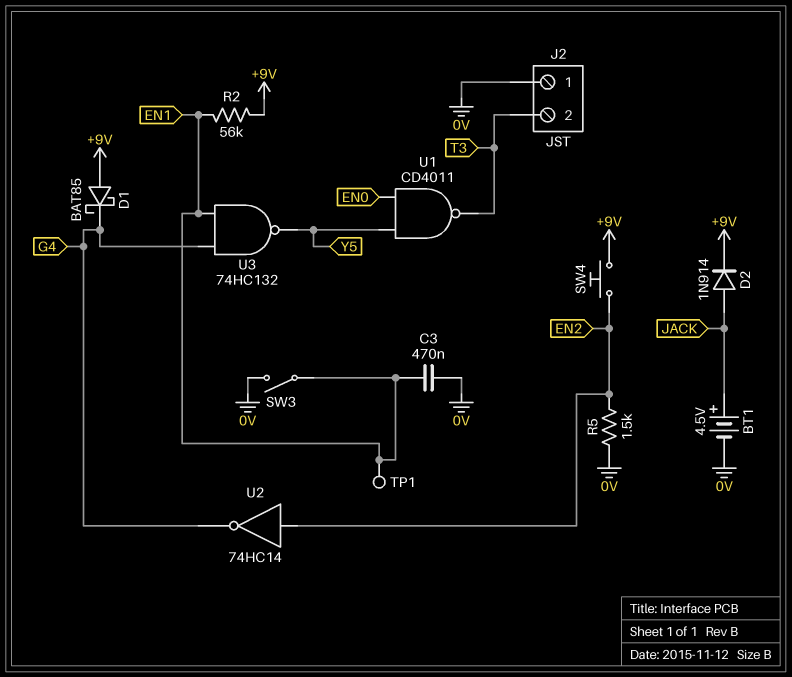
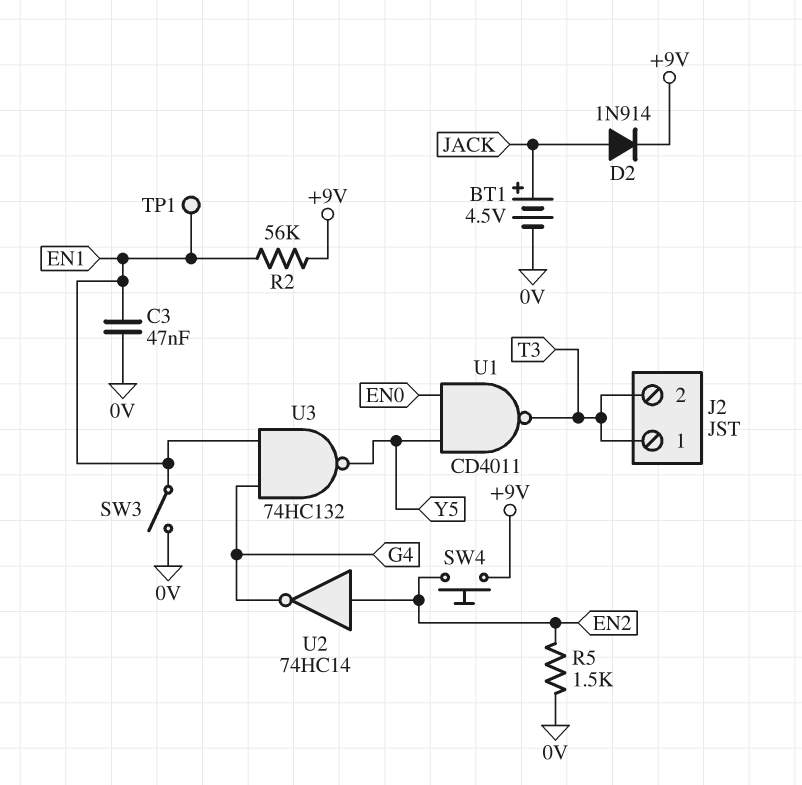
C3: 470nF (0V, EN1) -> 47nF (0V, EN1)
D1: schottky BAT85 (A +9V, K G4) -> none
J2 pin 1: 0V -> T3

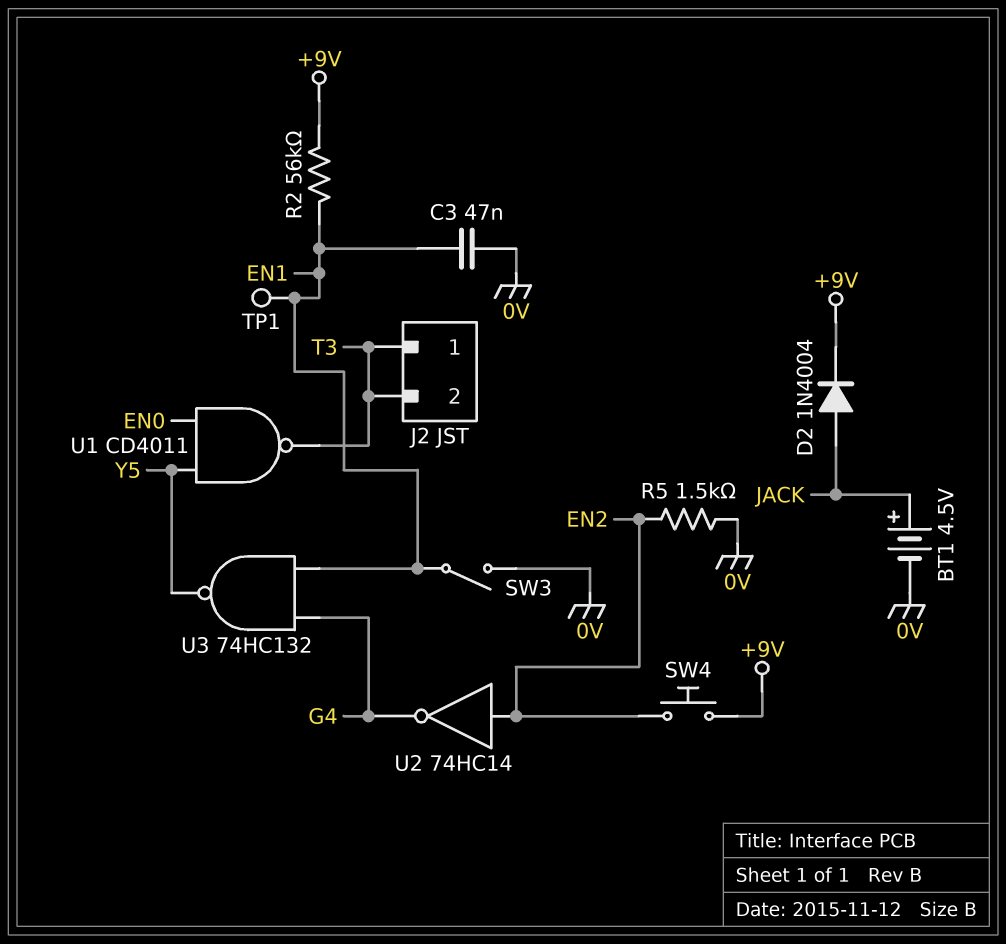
D2: diode 1N914 (A JACK, K +9V) -> diode 1N4004 (A JACK, K +9V)

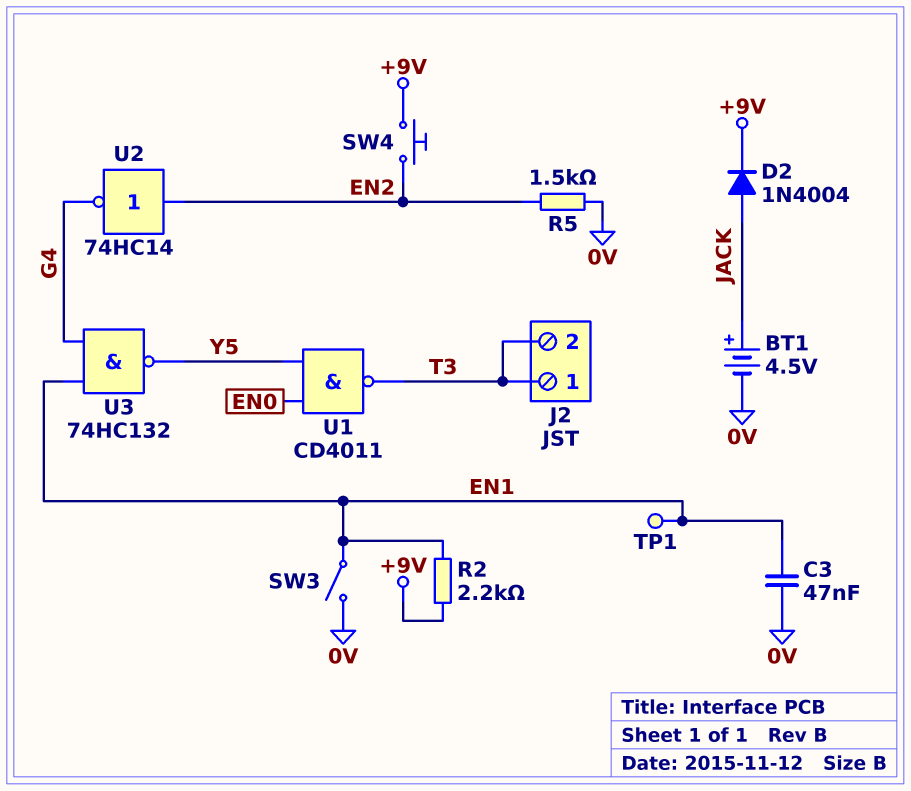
R2: 56k (+9V, EN1) -> 2.2k (+9V, EN1)

